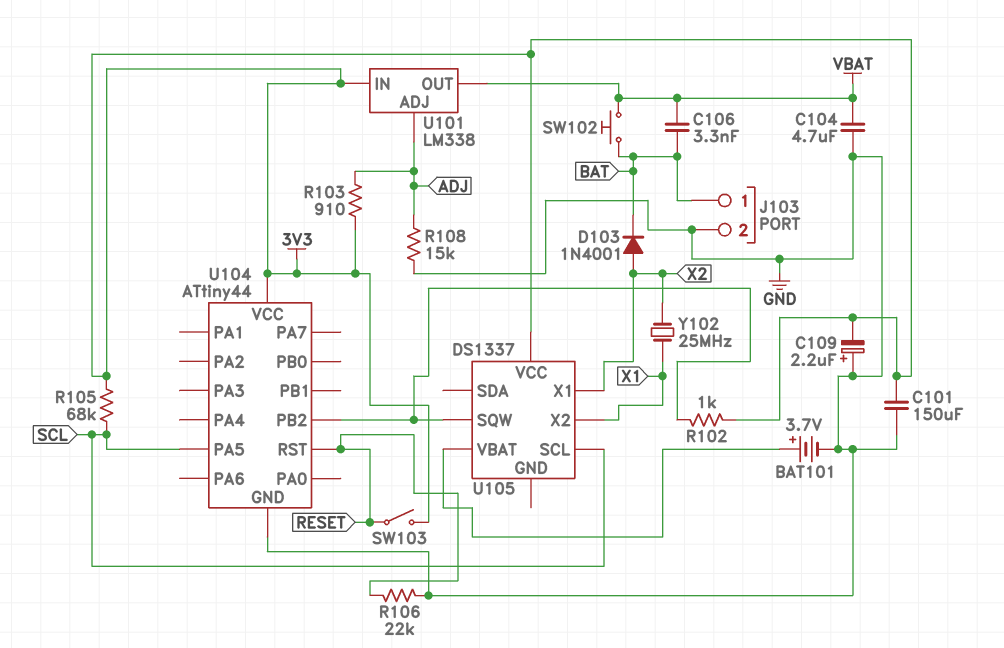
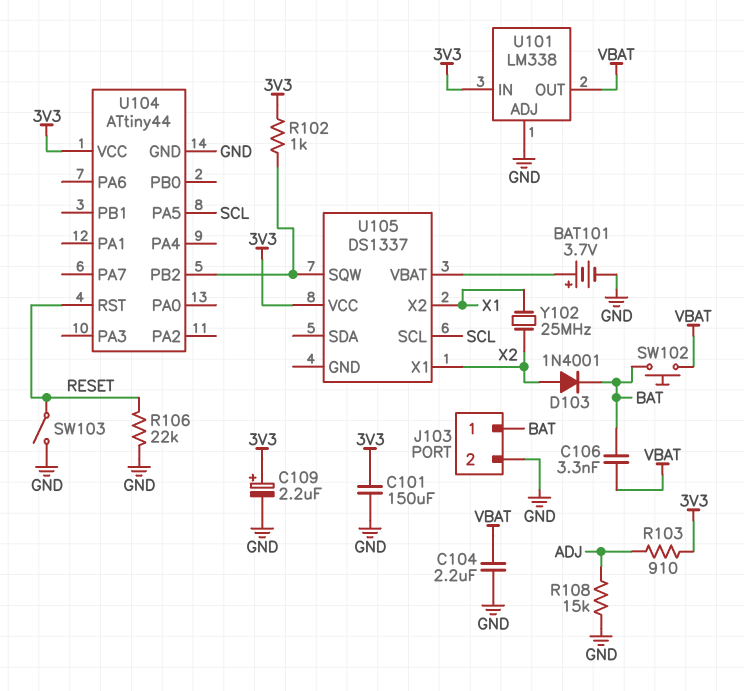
C104: 4.7uF (GND, VBAT) -> 2.2uF (GND, VBAT)
C109: 2.2uF (plus GND, minus 3V3) -> 2.2uF (plus 3V3, minus GND)
R105: 68k (3V3, SCL) -> none
SW103: switch (3V3, RESET) -> switch (GND, RESET)
U101 pin ADJ: ADJ -> GND

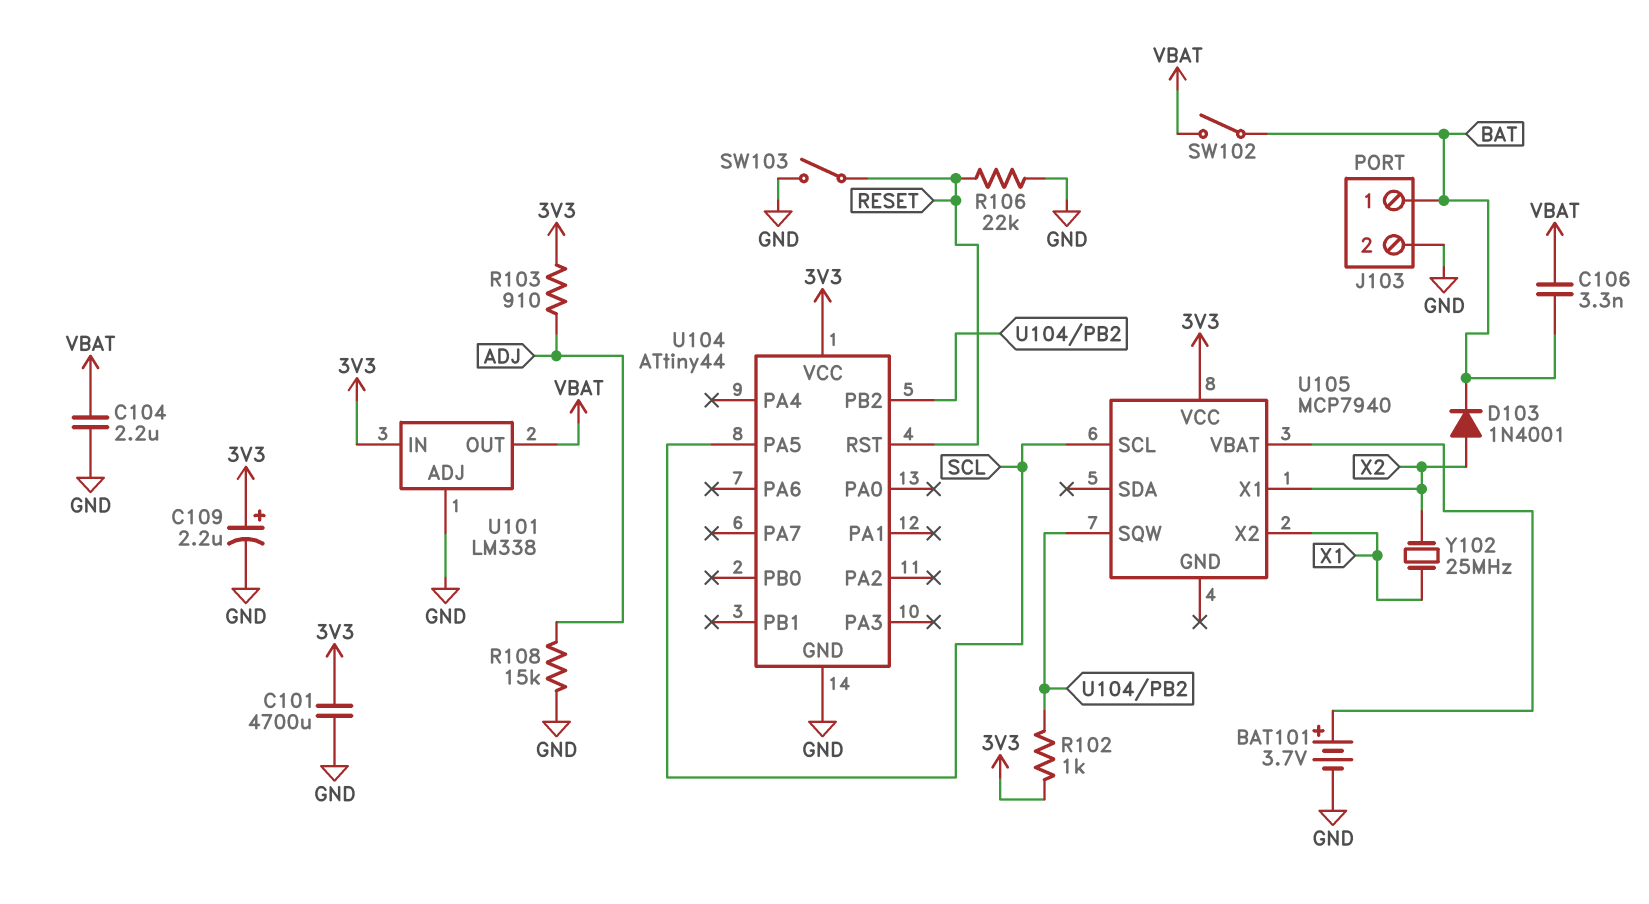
C101: 150uF (3V3, GND) -> 4700uF (3V3, GND)
SW102: button (BAT, VBAT) -> switch (BAT, VBAT)
U105: DS1337 -> MCP7940

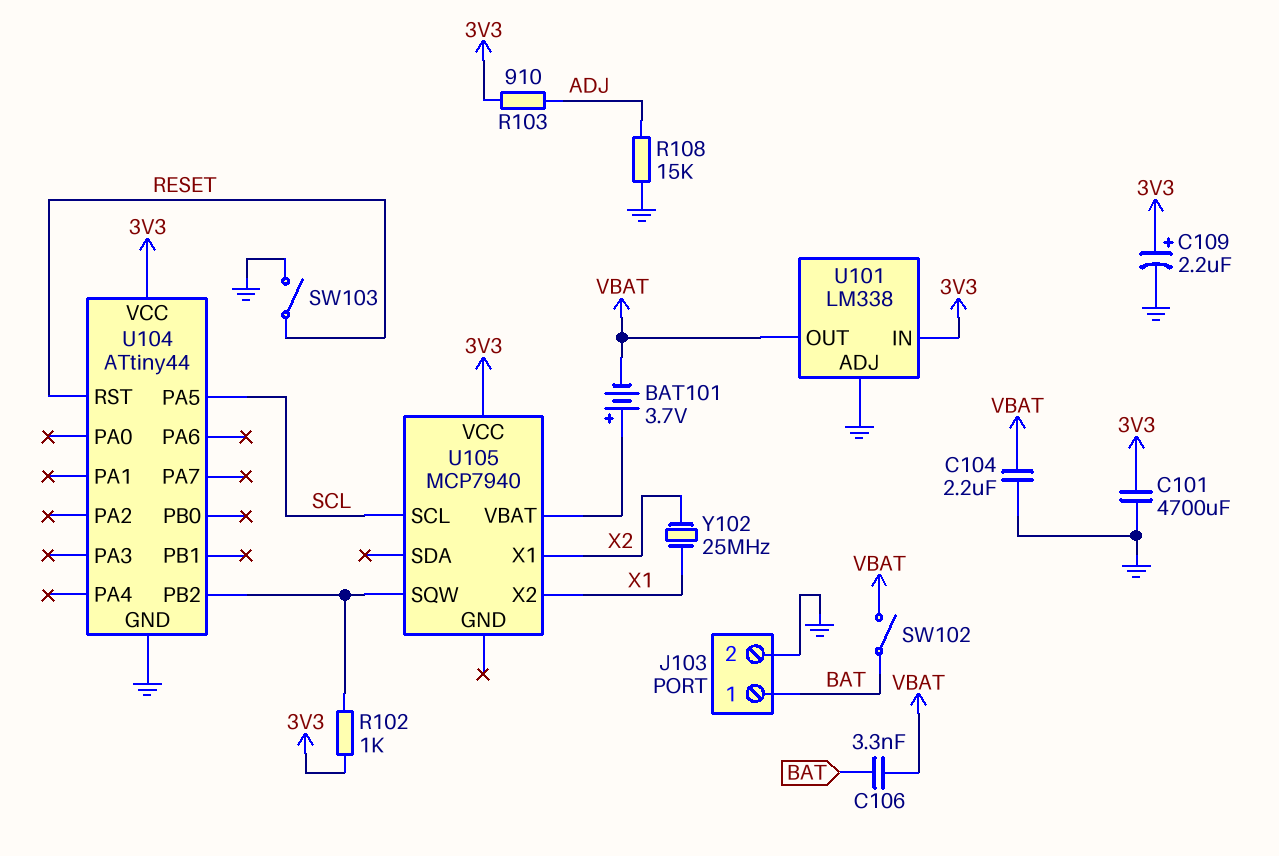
BAT101: 3.7V (plus U105/VBAT, minus GND) -> 3.7V (plus U105/VBAT, minus VBAT)
D103: diode 1N4001 (A X2, K BAT) -> none
R106: 22k (GND, RESET) -> none

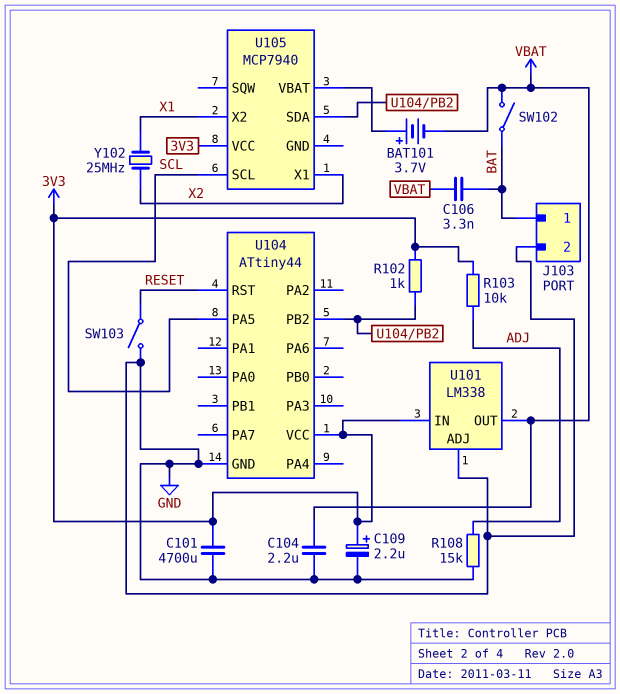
R103: 910 (3V3, ADJ) -> 10k (3V3, ADJ)
U105 pin SDA: none -> U104/PB2
U105 pin SQW: U104/PB2 -> none

